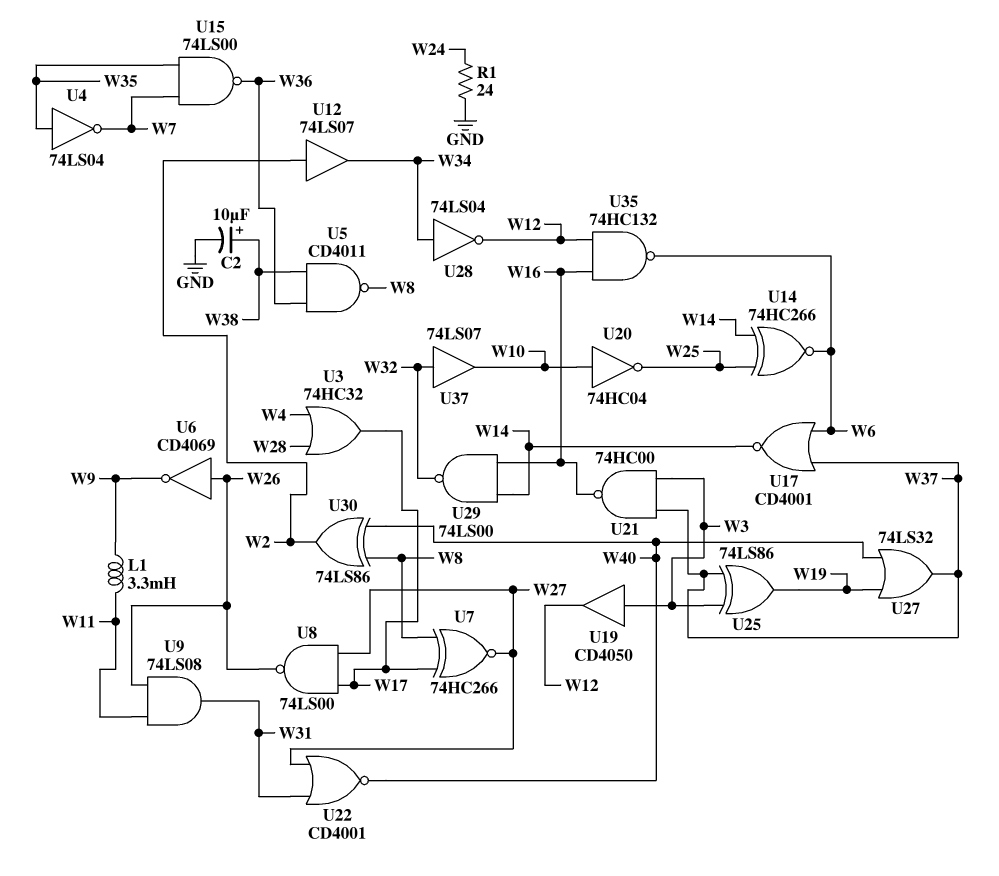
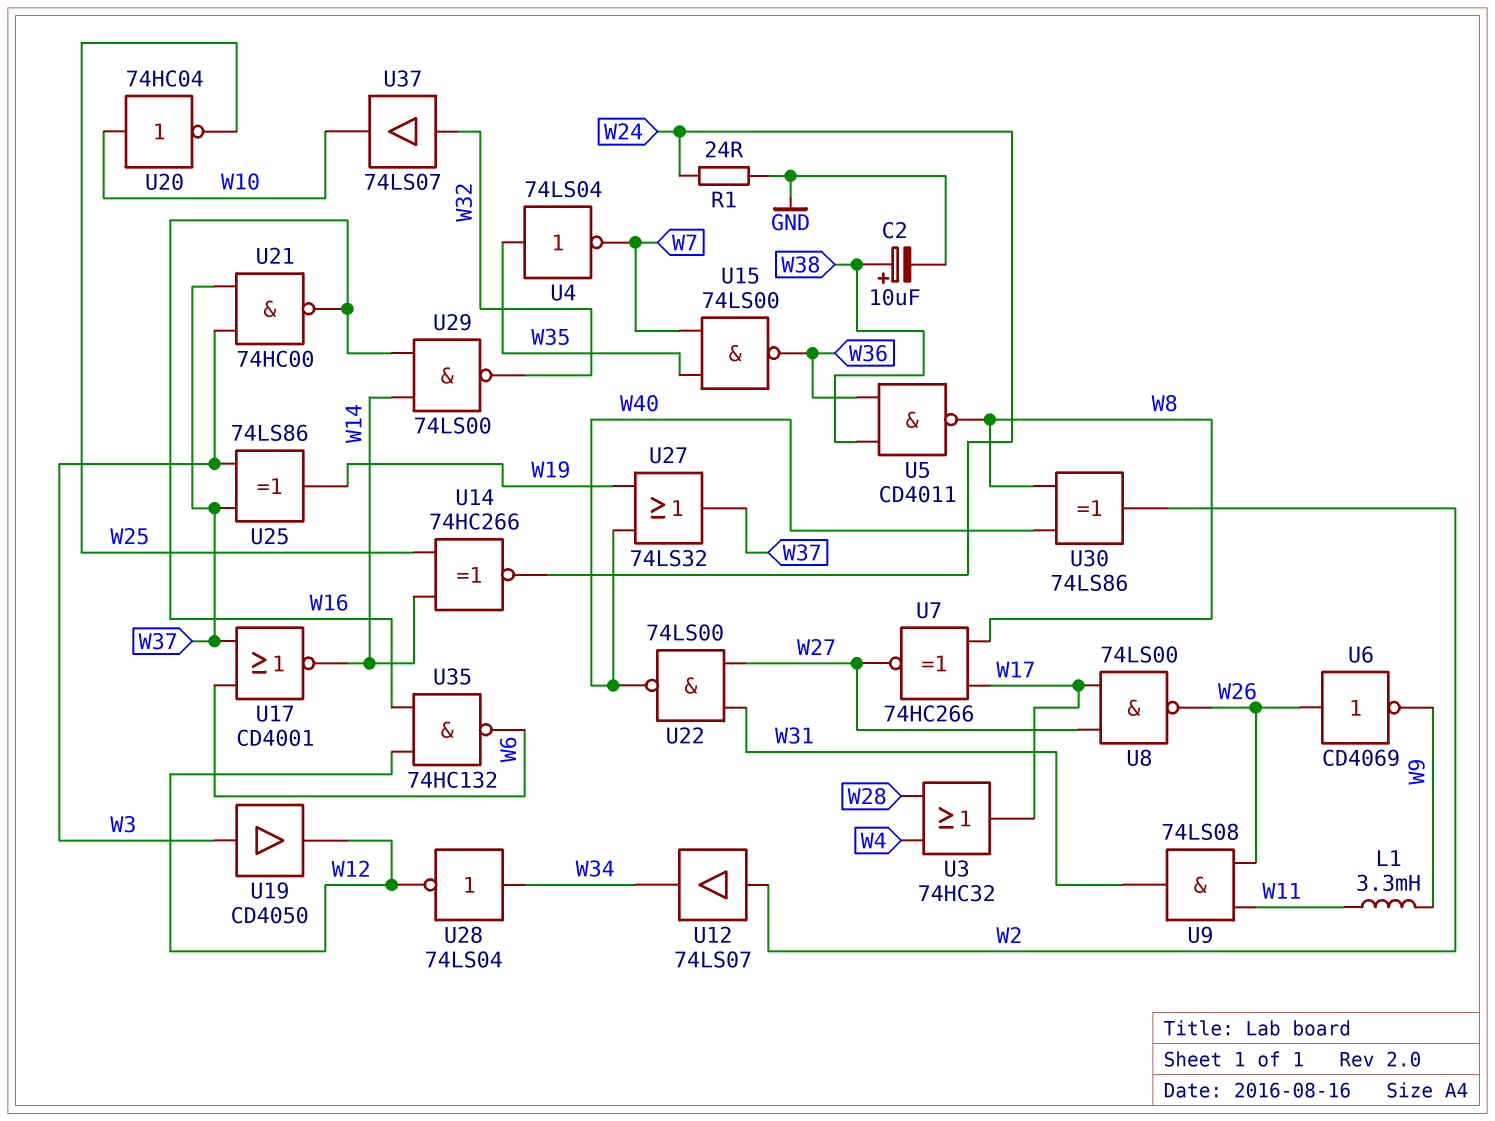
U14: XNOR 74HC266 (in W14, in W25, out W6) -> XNOR 74HC266 (in W14, in W25, out W24)
U22: NOR CD4001 (in W27, in W31, out W40) -> NAND 74LS00 (in W27, in W31, out W40)

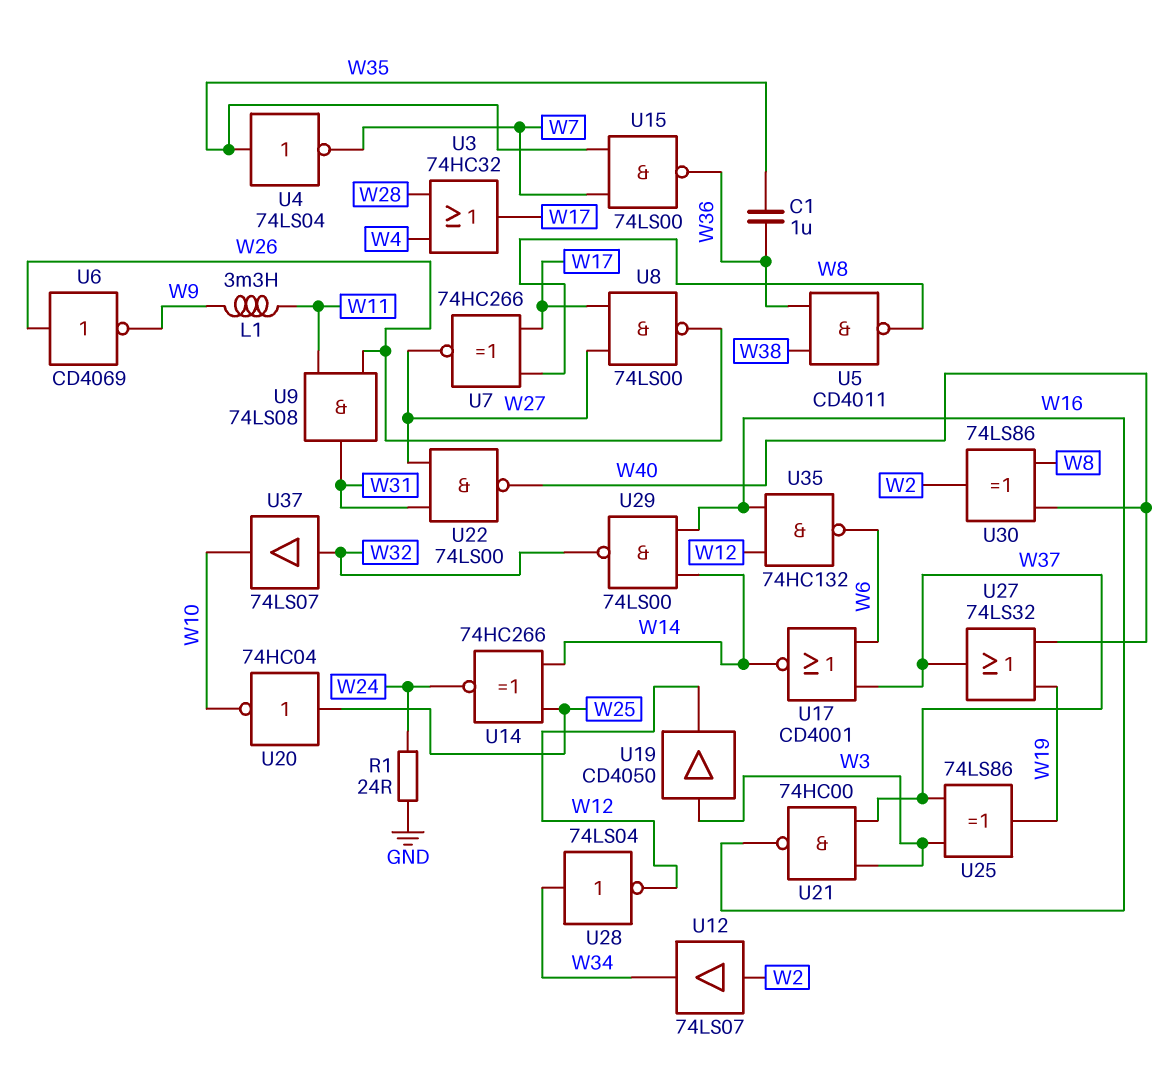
C1: none -> 1uF (W35, W36)
C2: 10uF (plus W38, minus GND) -> none
U20: NOT 74HC04 (in W10, out W25) -> NOT 74HC04 (in W25, out W10)

